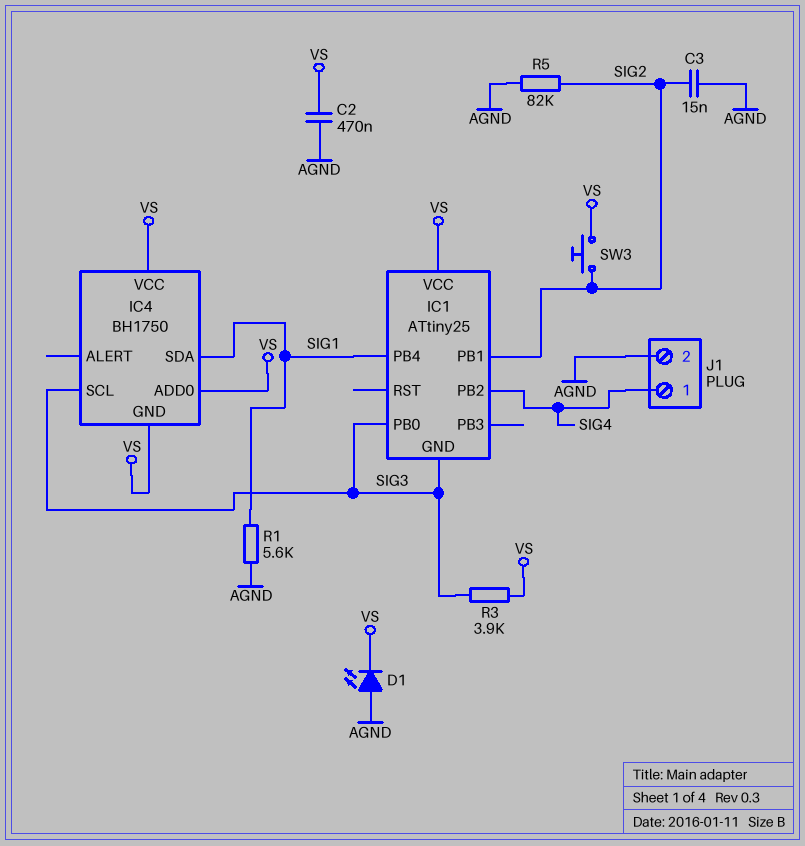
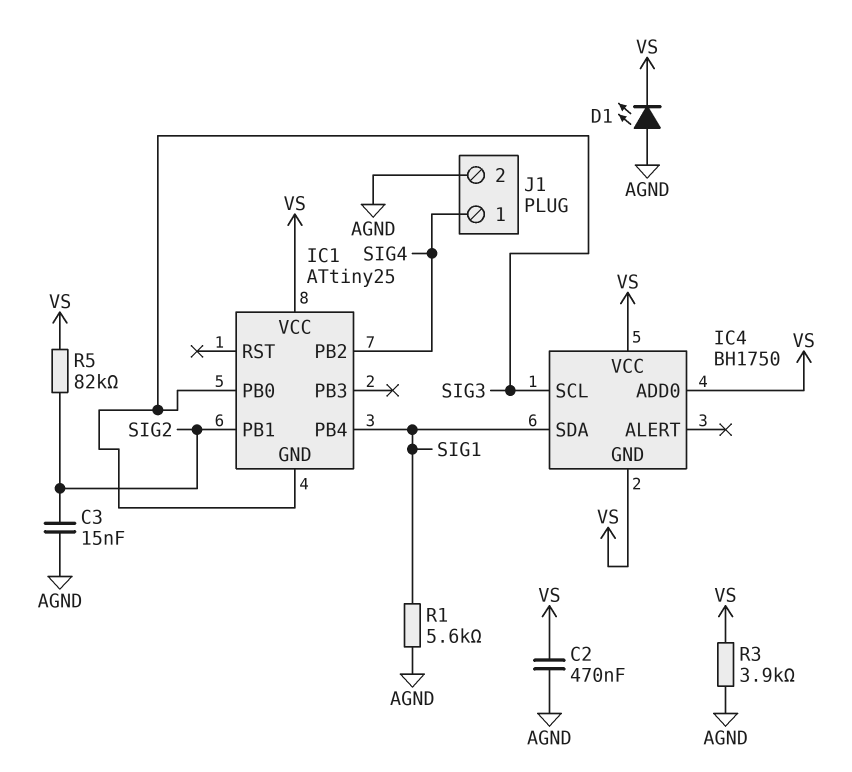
R3: 3.9k (SIG3, VS) -> 3.9k (AGND, VS)
R5: 82k (AGND, SIG2) -> 82k (SIG2, VS)
SW3: button (SIG2, VS) -> none

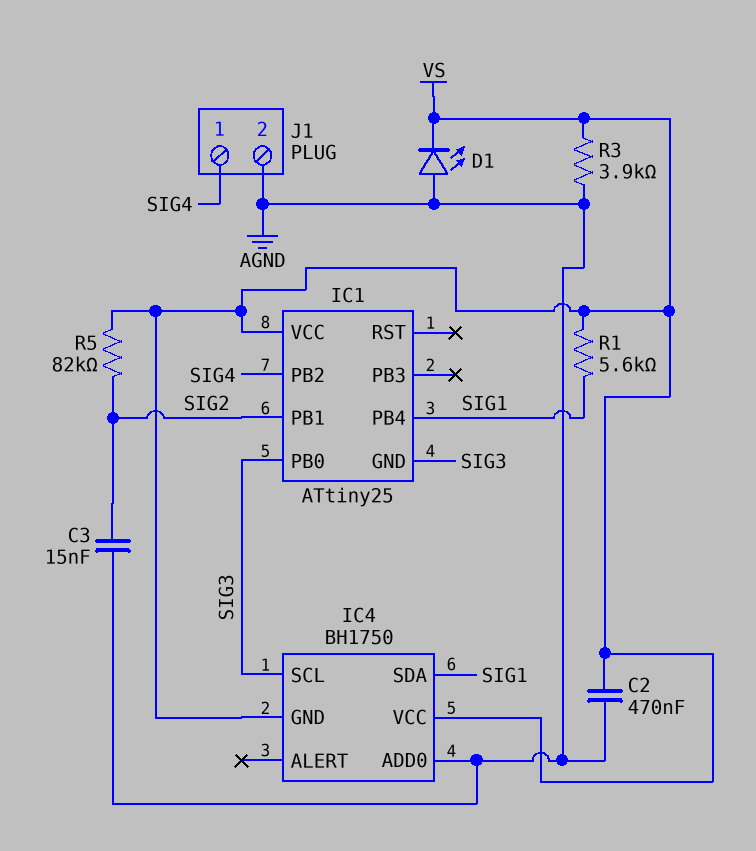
IC4 pin ADD0: VS -> AGND
R1: 5.6k (AGND, SIG1) -> 5.6k (SIG1, VS)

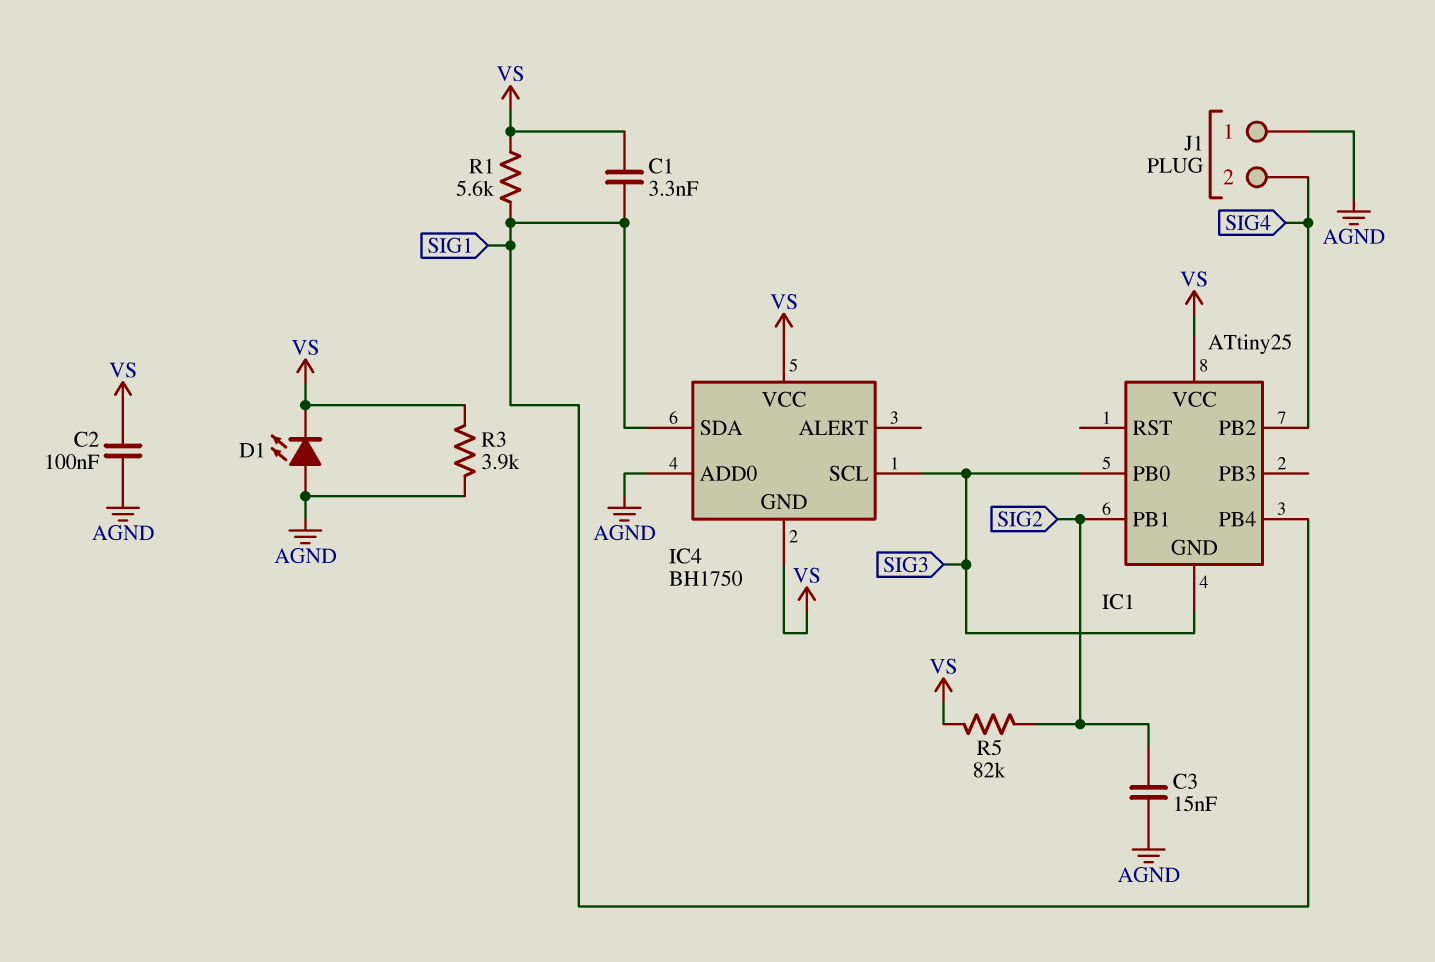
C1: none -> 3.3nF (SIG1, VS)
C2: 470nF (AGND, VS) -> 100nF (AGND, VS)
J1 pin 1: SIG4 -> AGND
J1 pin 2: AGND -> SIG4

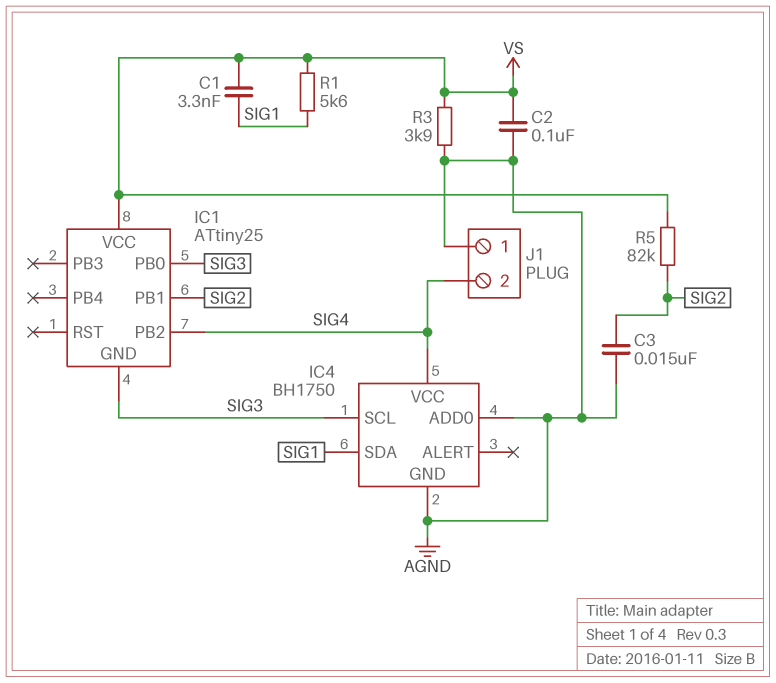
D1: LED (A AGND, K VS) -> none
IC1 pin PB4: SIG1 -> none
IC4 pin GND: VS -> AGND
IC4 pin VCC: VS -> SIG4

